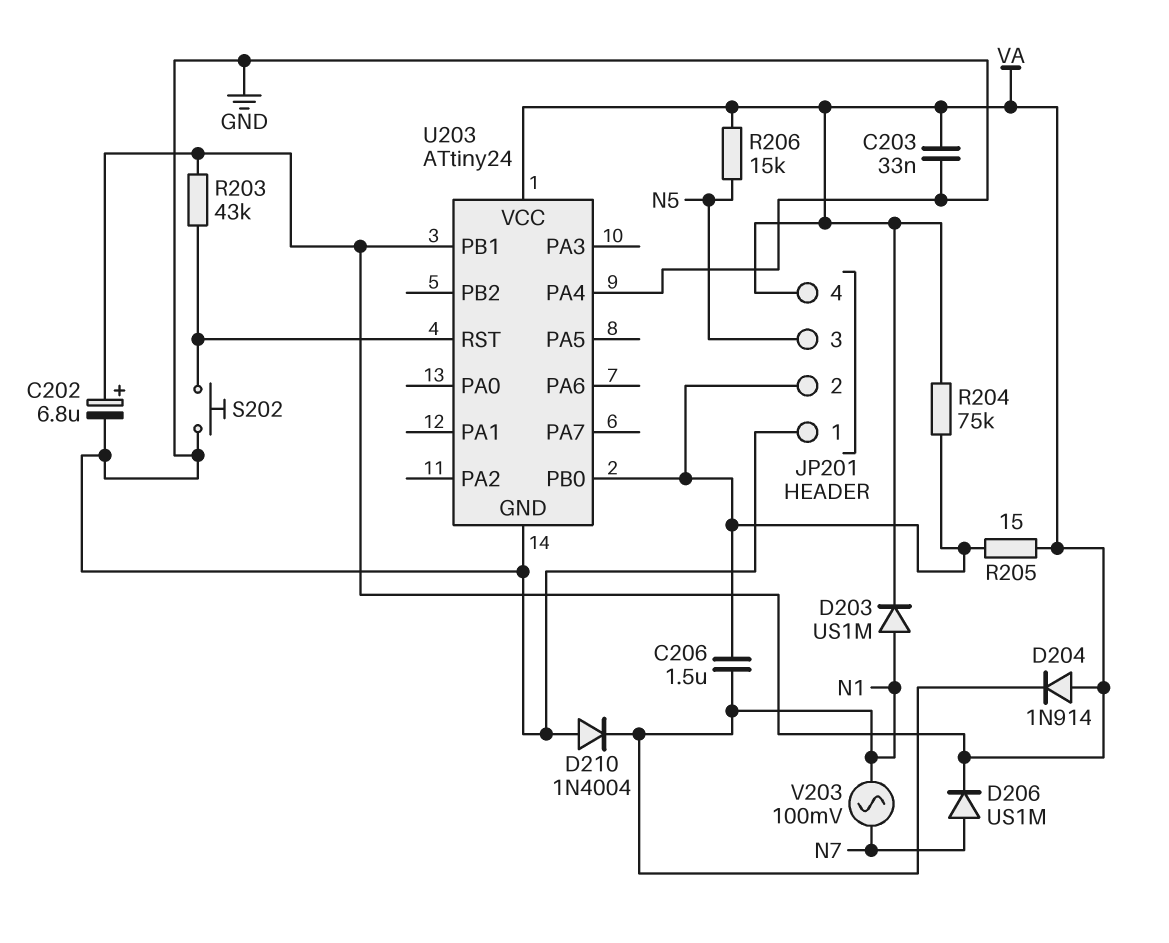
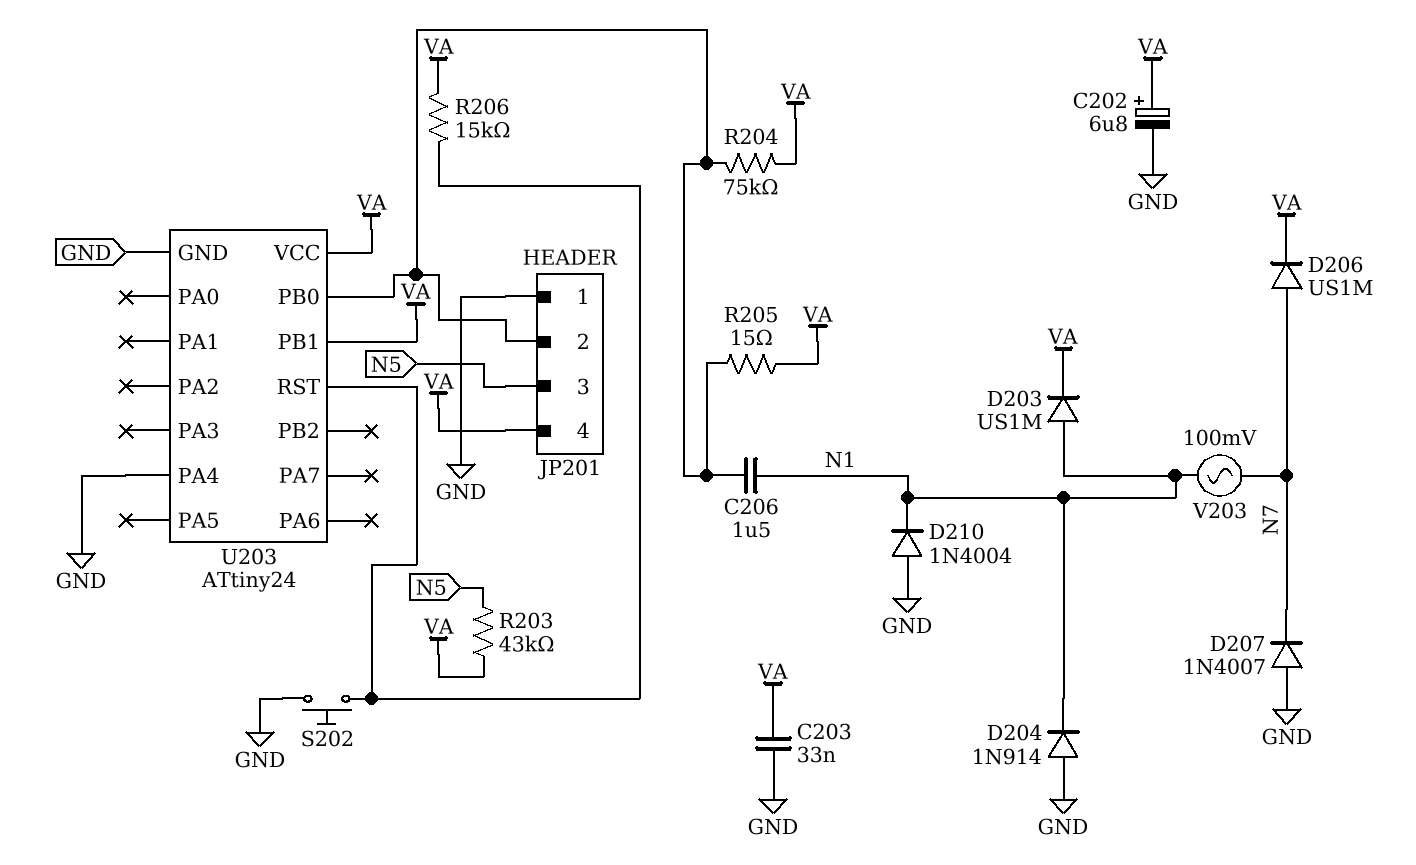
D204: diode 1N914 (A VA, K N1) -> diode 1N914 (A GND, K N1)
D207: none -> diode 1N4007 (A GND, K N7)
R203: 43k (U203/RST, VA) -> 43k (N5, VA)
R206: 15k (N5, VA) -> 15k (U203/RST, VA)

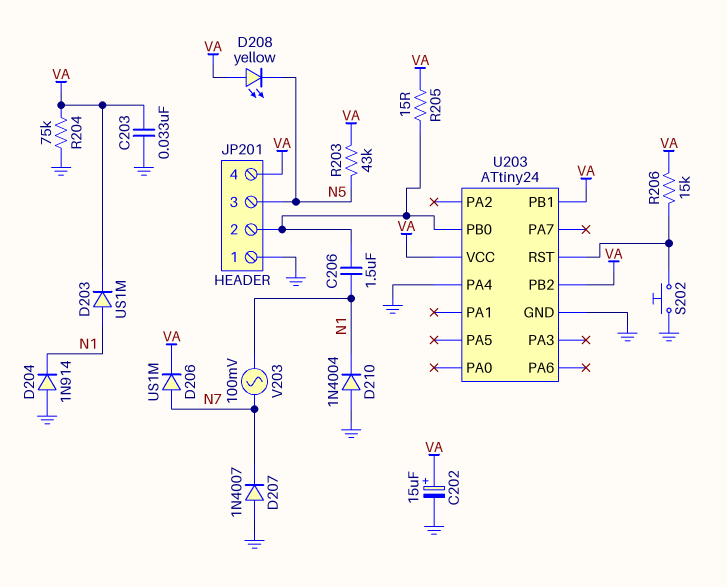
C202: 6.8uF (plus VA, minus GND) -> 15uF (plus VA, minus GND)
D208: none -> LED yellow (A VA, K N5)
R204: 75k (JP201/2, VA) -> 75k (GND, VA)
U203 pin PB2: none -> VA

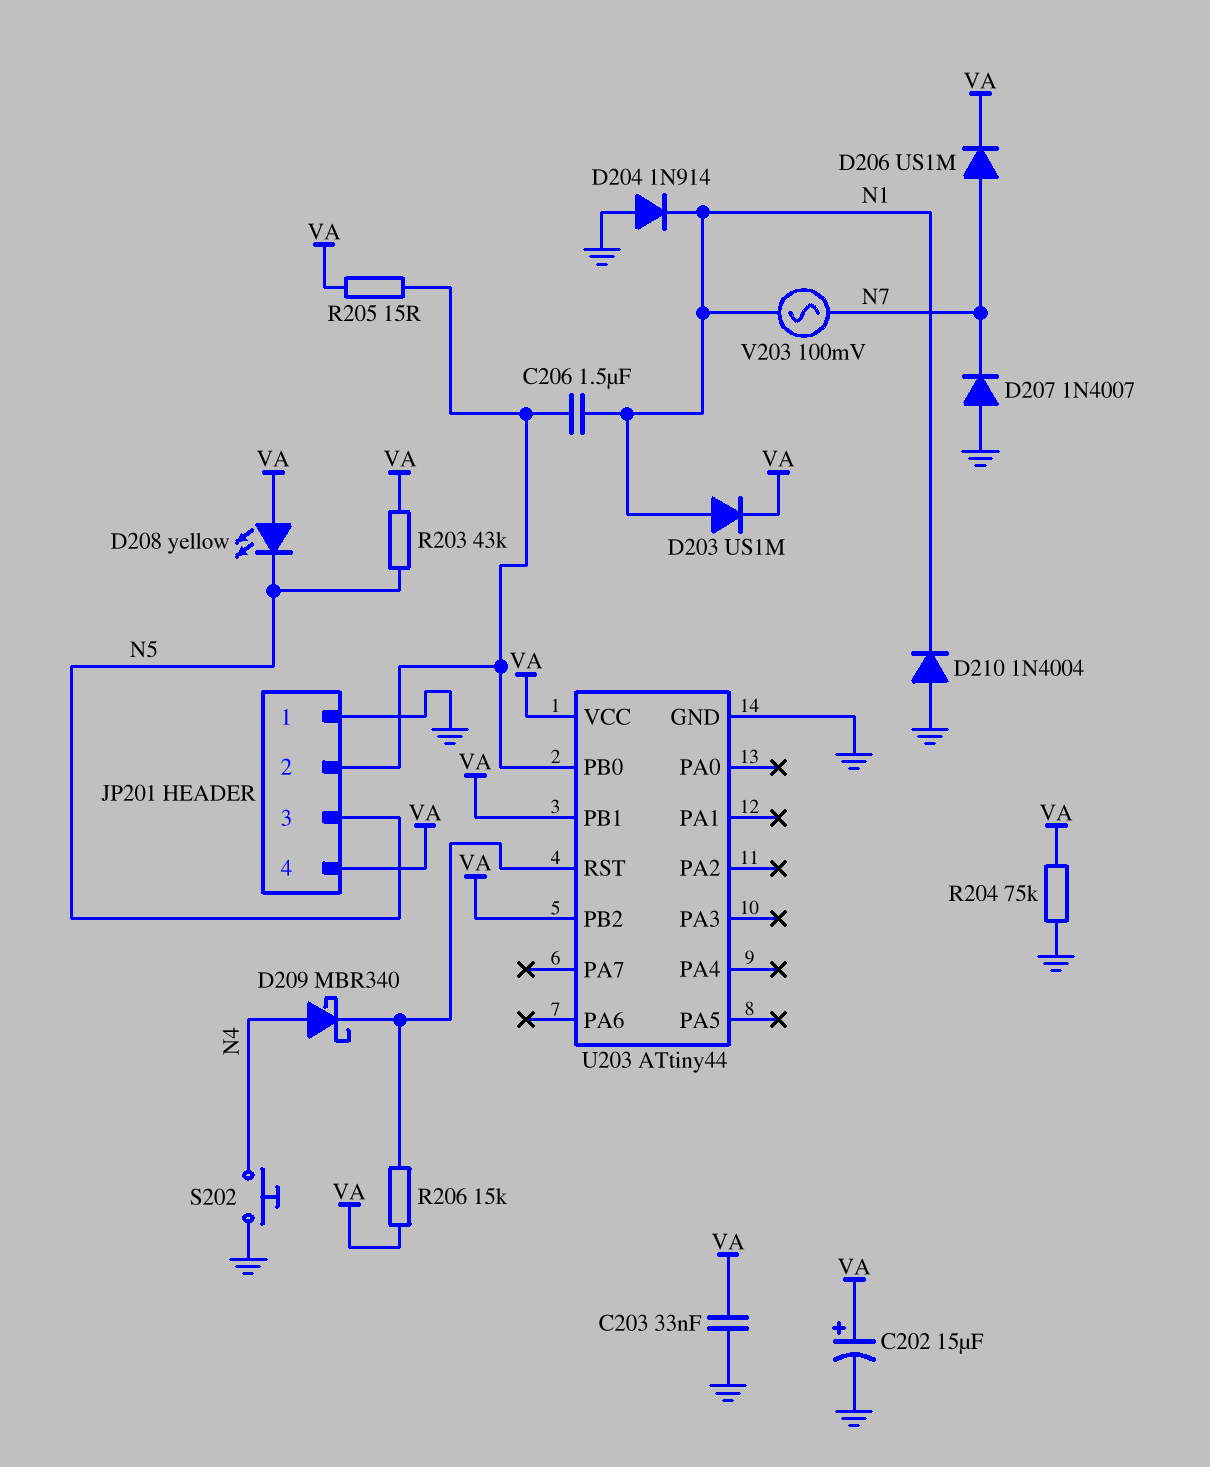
D209: none -> schottky MBR340 (A N4, K U203/RST)
S202: button (GND, U203/RST) -> button (GND, N4)
U203: ATtiny24 -> ATtiny44
U203 pin PA4: GND -> none

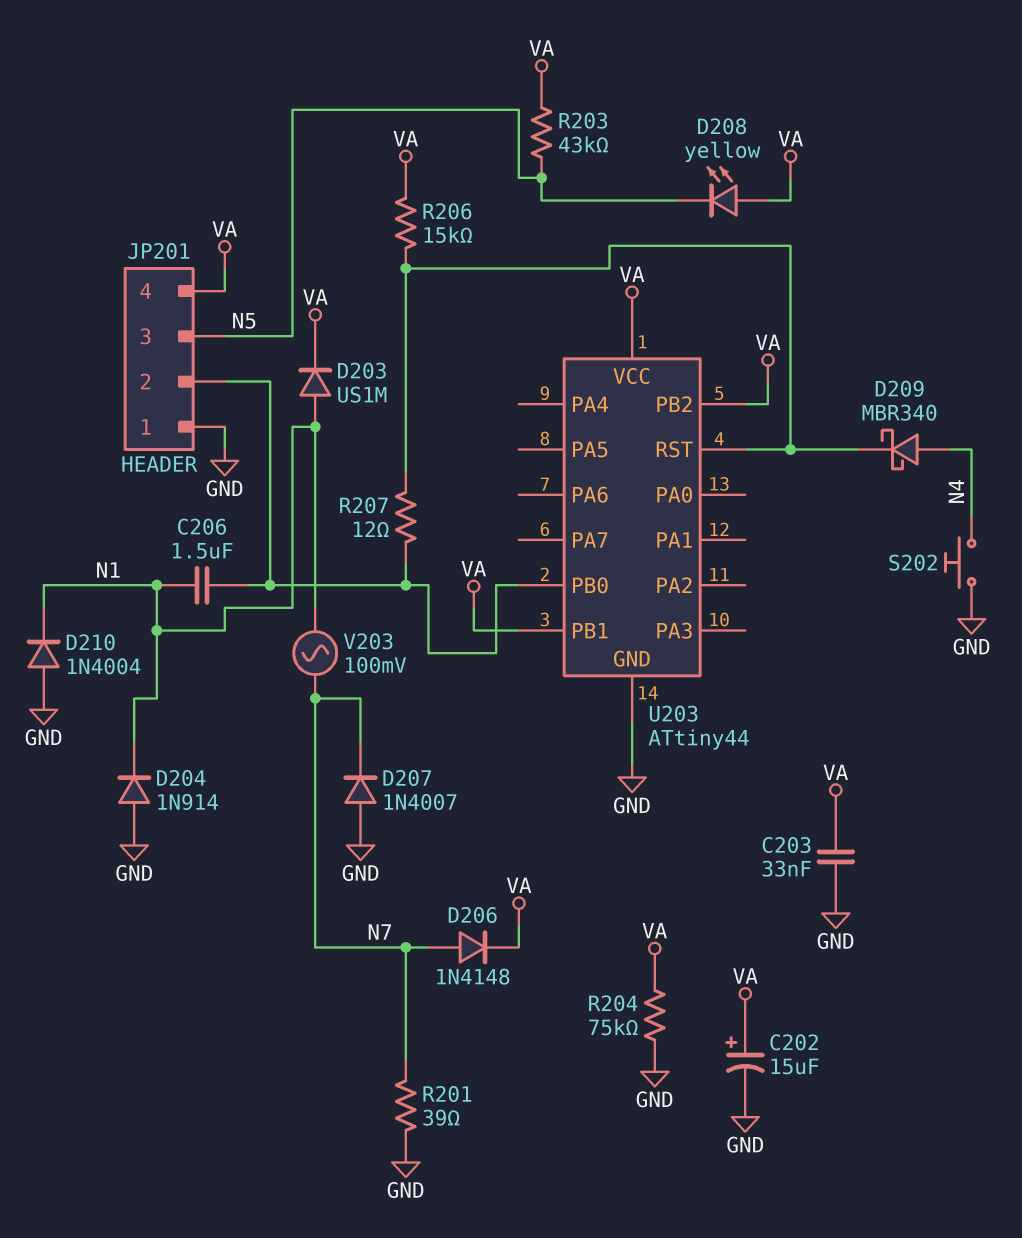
D206: diode US1M (A N7, K VA) -> diode 1N4148 (A N7, K VA)
R201: none -> 39 (GND, N7)
R205: 15 (JP201/2, VA) -> none
R207: none -> 12 (JP201/2, U203/RST)

